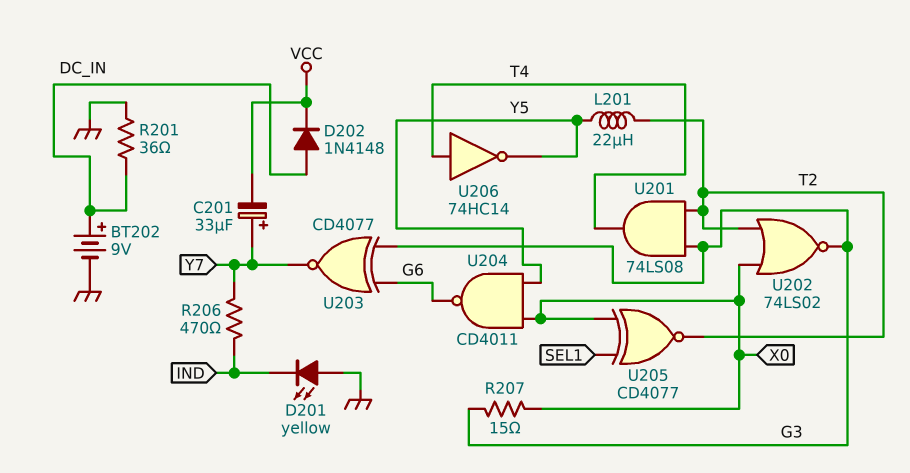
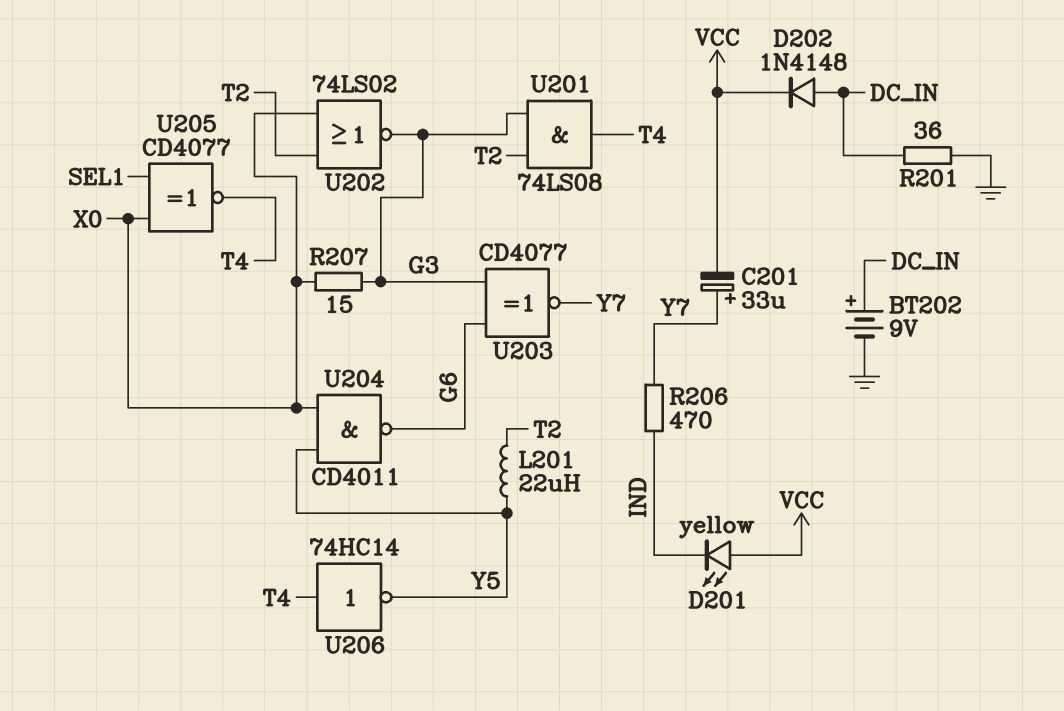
D201: LED yellow (A GND, K IND) -> LED yellow (A VCC, K IND)
U205: XNOR CD4077 (in SEL1, in X0, out T2) -> XNOR CD4077 (in SEL1, in X0, out T4)

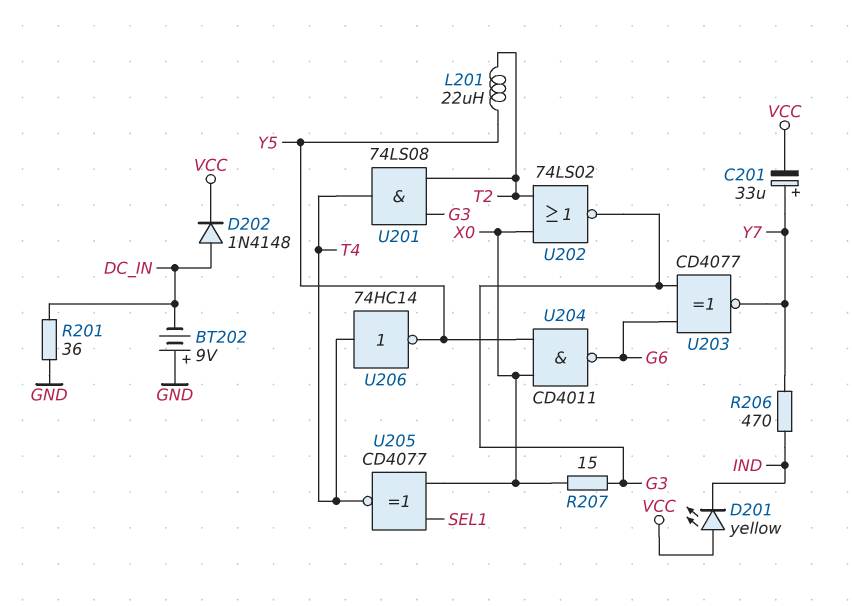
BT202: 9V (plus DC_IN, minus GND) -> 9V (plus GND, minus DC_IN)

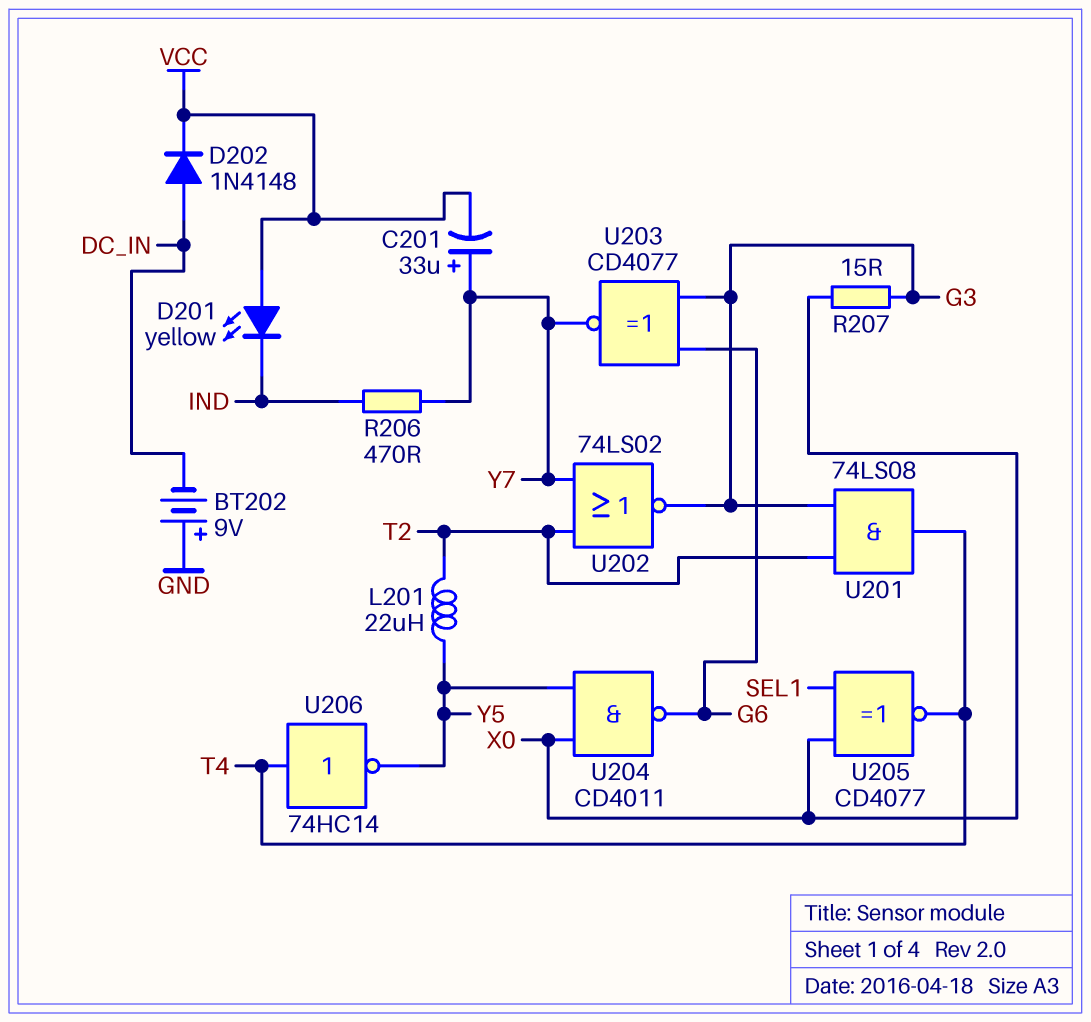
R201: 36 (DC_IN, GND) -> none
U202: NOR 74LS02 (in T2, in X0, out G3) -> NOR 74LS02 (in T2, in Y7, out G3)

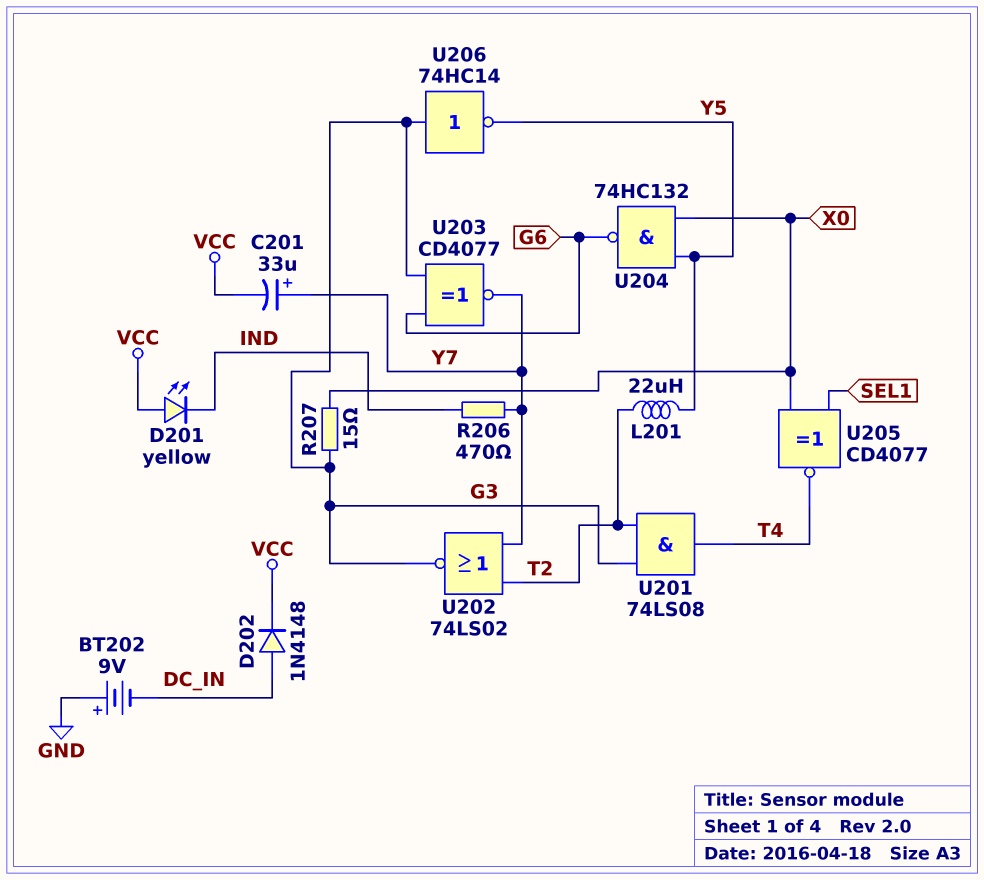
U204: NAND CD4011 (in X0, in Y5, out G6) -> NAND 74HC132 (in X0, in Y5, out G6)
U206: NOT 74HC14 (in T4, out Y5) -> NOT 74HC14 (in G3, out Y5)

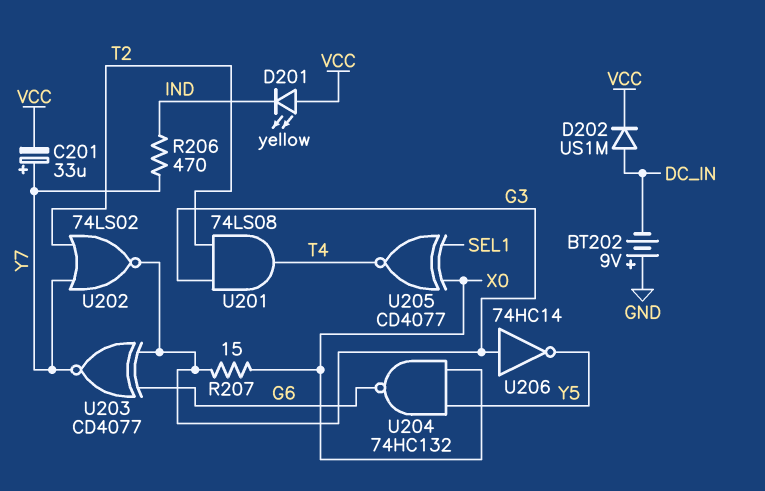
D202: diode 1N4148 (A DC_IN, K VCC) -> diode US1M (A DC_IN, K VCC)
L201: 22uH (T2, Y5) -> none

